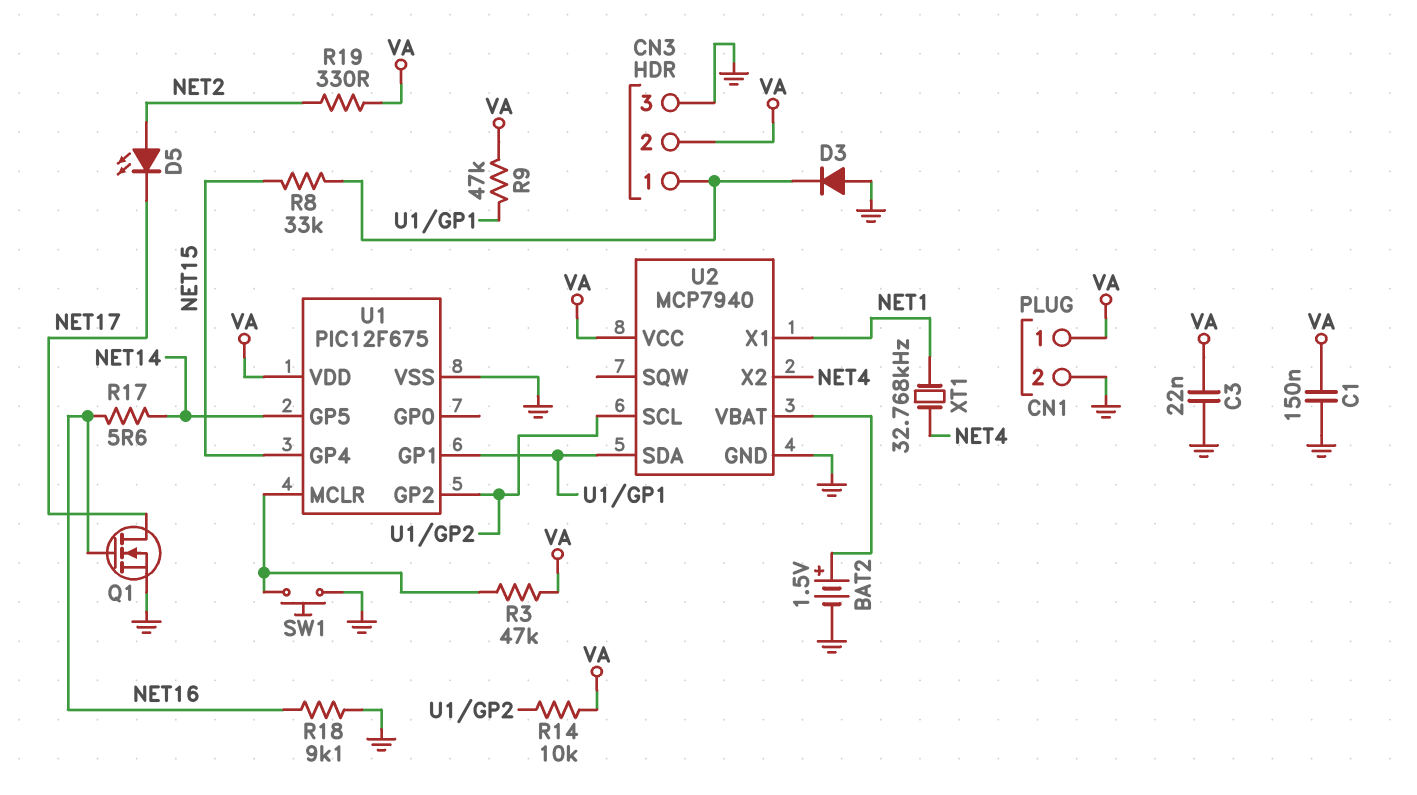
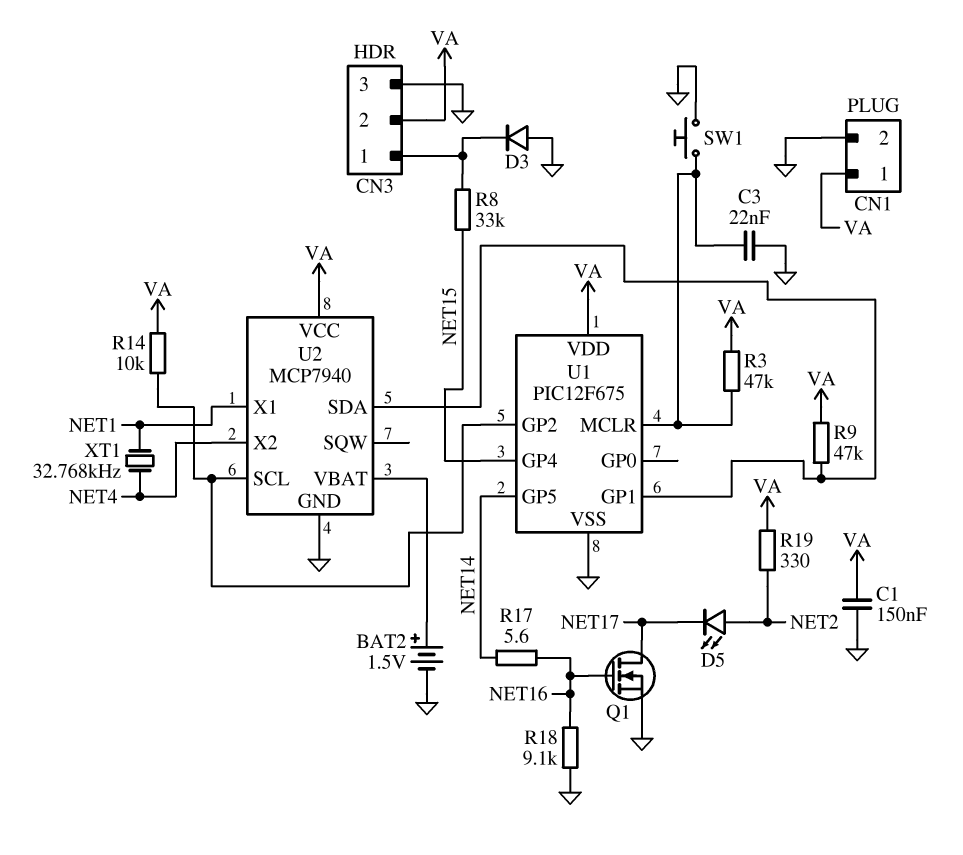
C3: 22nF (GND, VA) -> 22nF (GND, U1/MCLR)

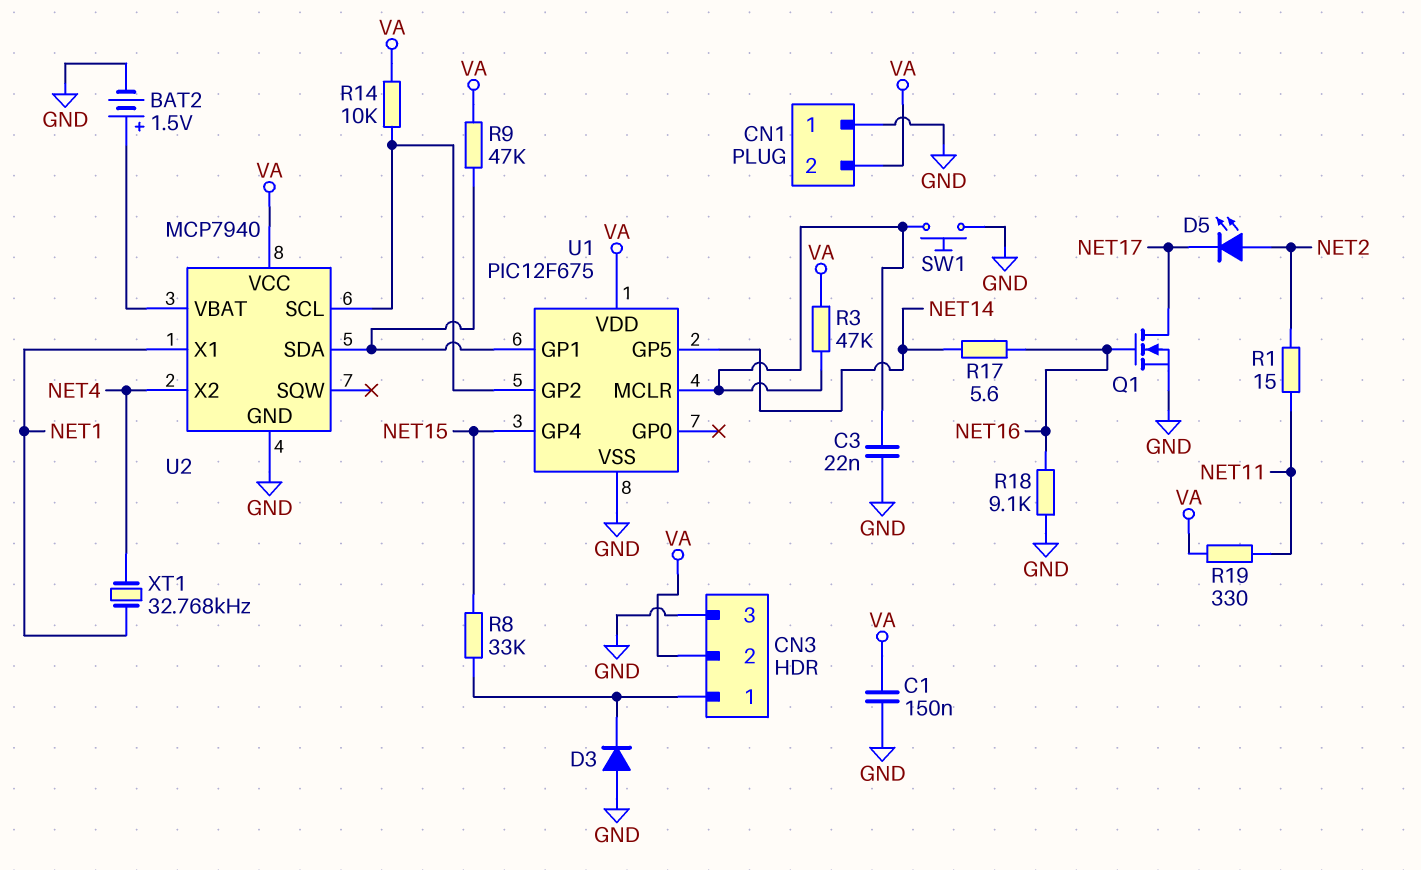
CN1 pin 1: VA -> GND
CN1 pin 2: GND -> VA
R1: none -> 15 (NET2, NET11)
R19: 330 (NET2, VA) -> 330 (NET11, VA)

